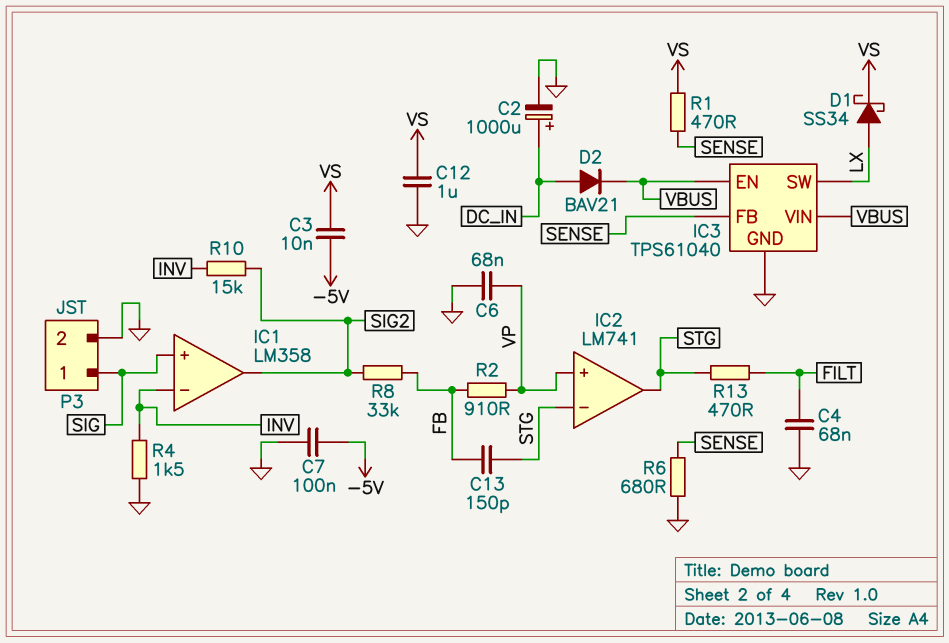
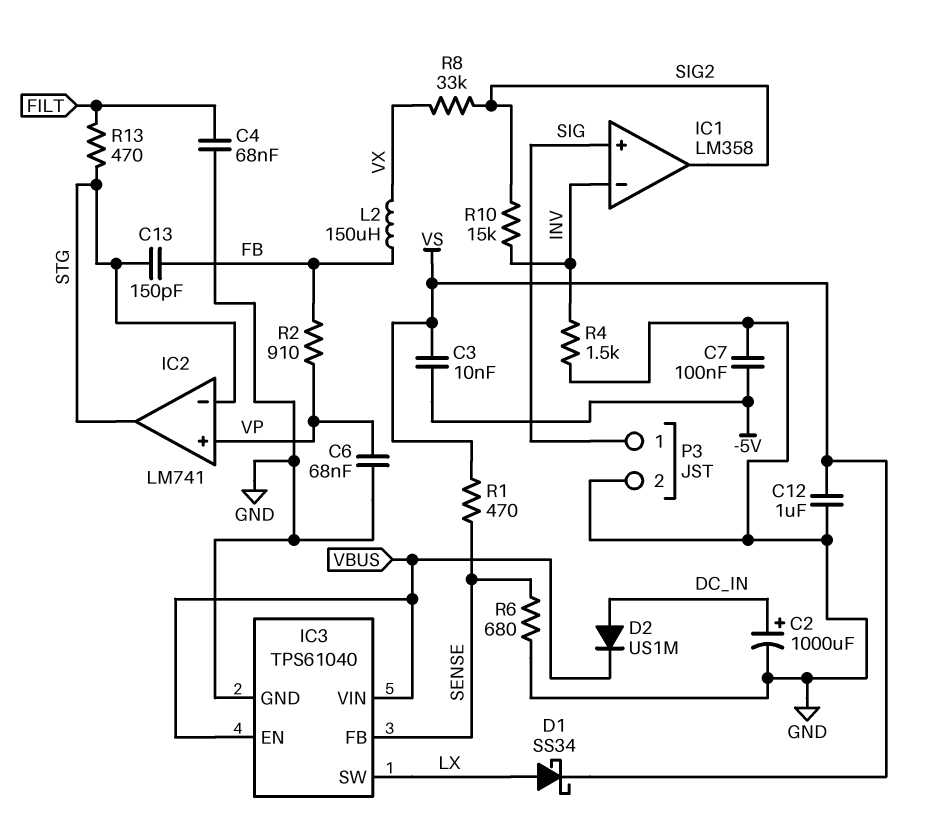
D2: diode BAV21 (A DC_IN, K VBUS) -> diode US1M (A DC_IN, K VBUS)
L2: none -> 150uH (FB, VX)
R8: 33k (FB, SIG2) -> 33k (SIG2, VX)

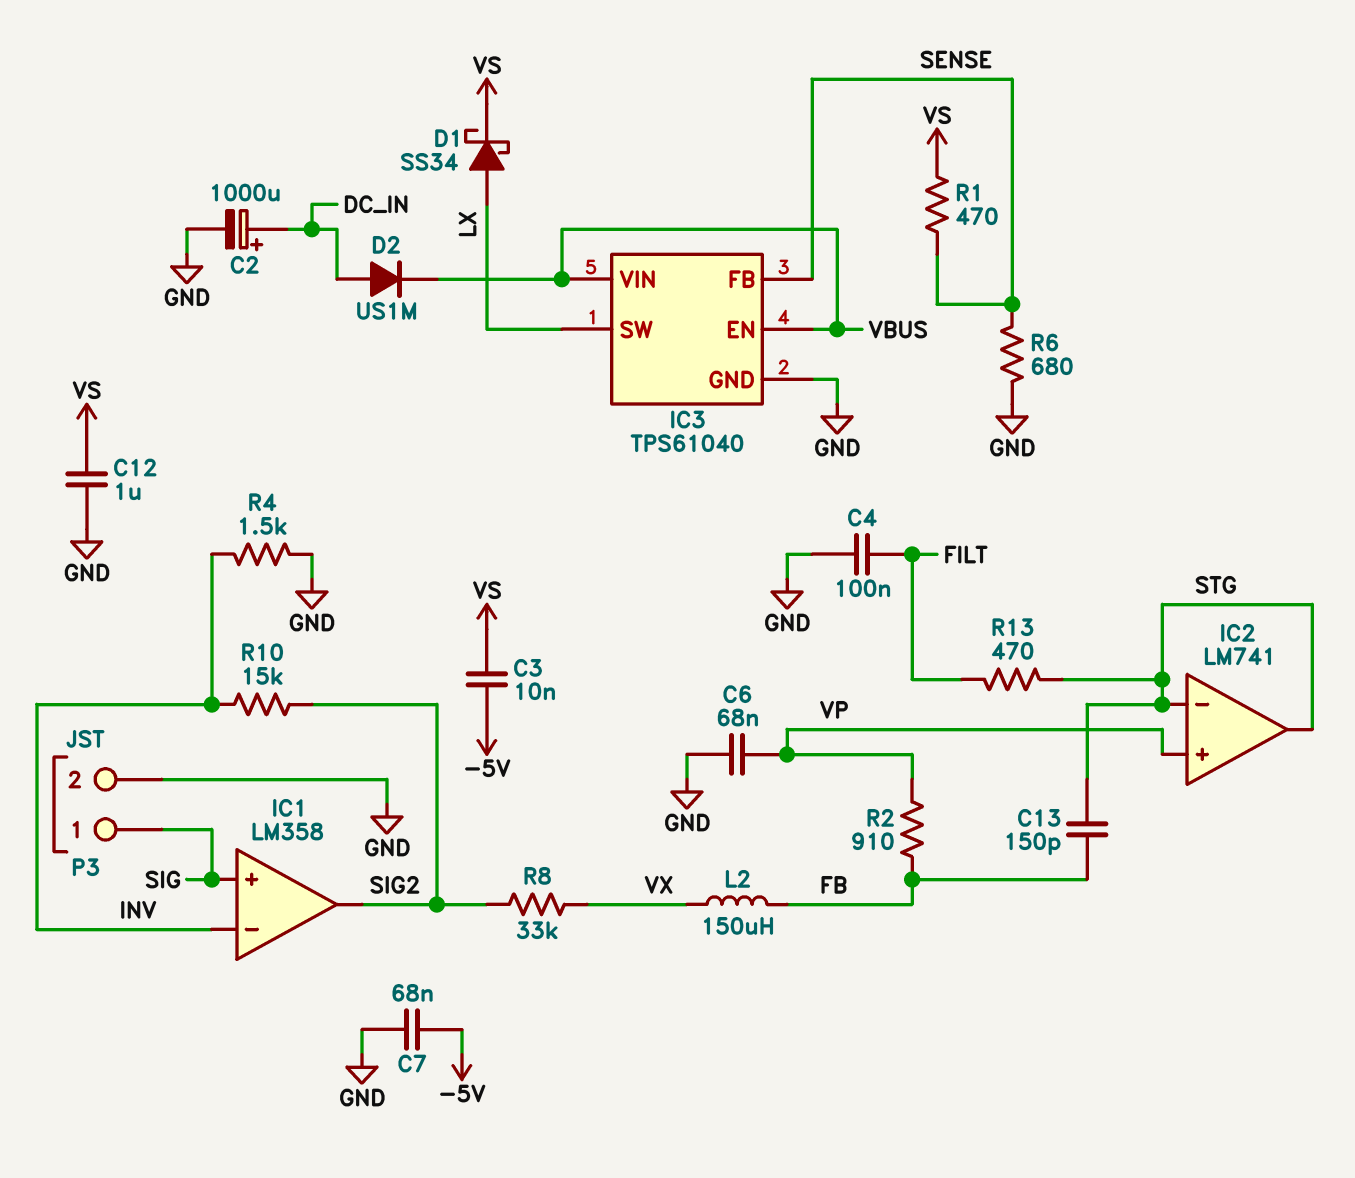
C4: 68nF (FILT, GND) -> 100nF (FILT, GND)
C7: 100nF (-5V, GND) -> 68nF (-5V, GND)

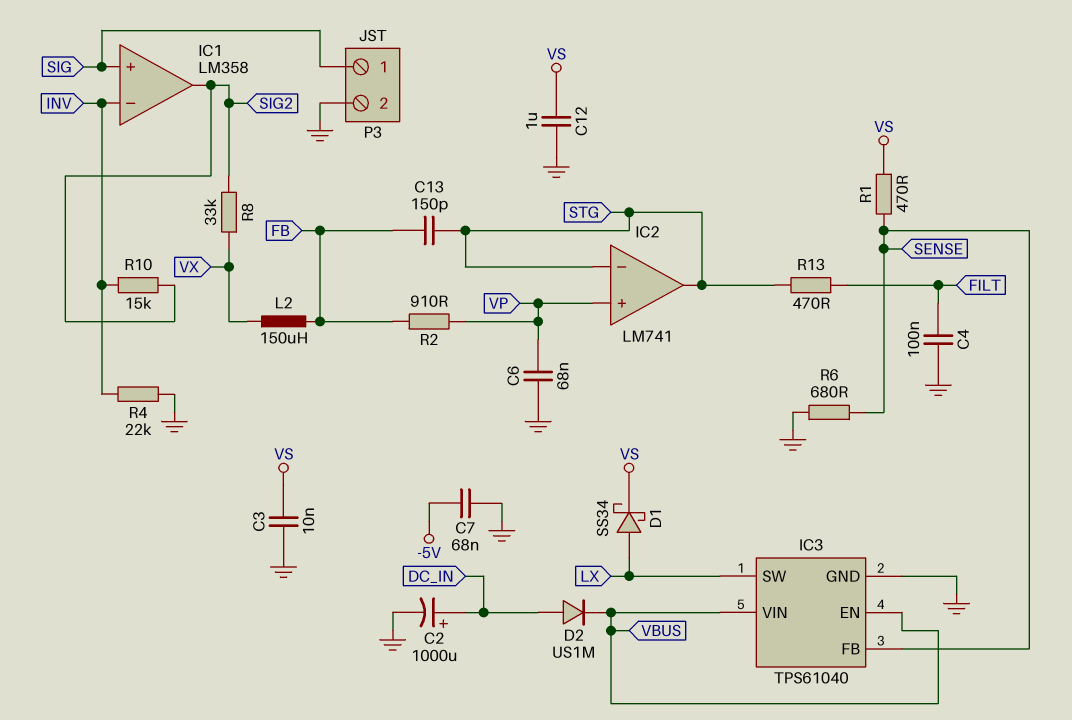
C3: 10nF (-5V, VS) -> 10nF (GND, VS)
R4: 1.5k (GND, INV) -> 22k (GND, INV)

